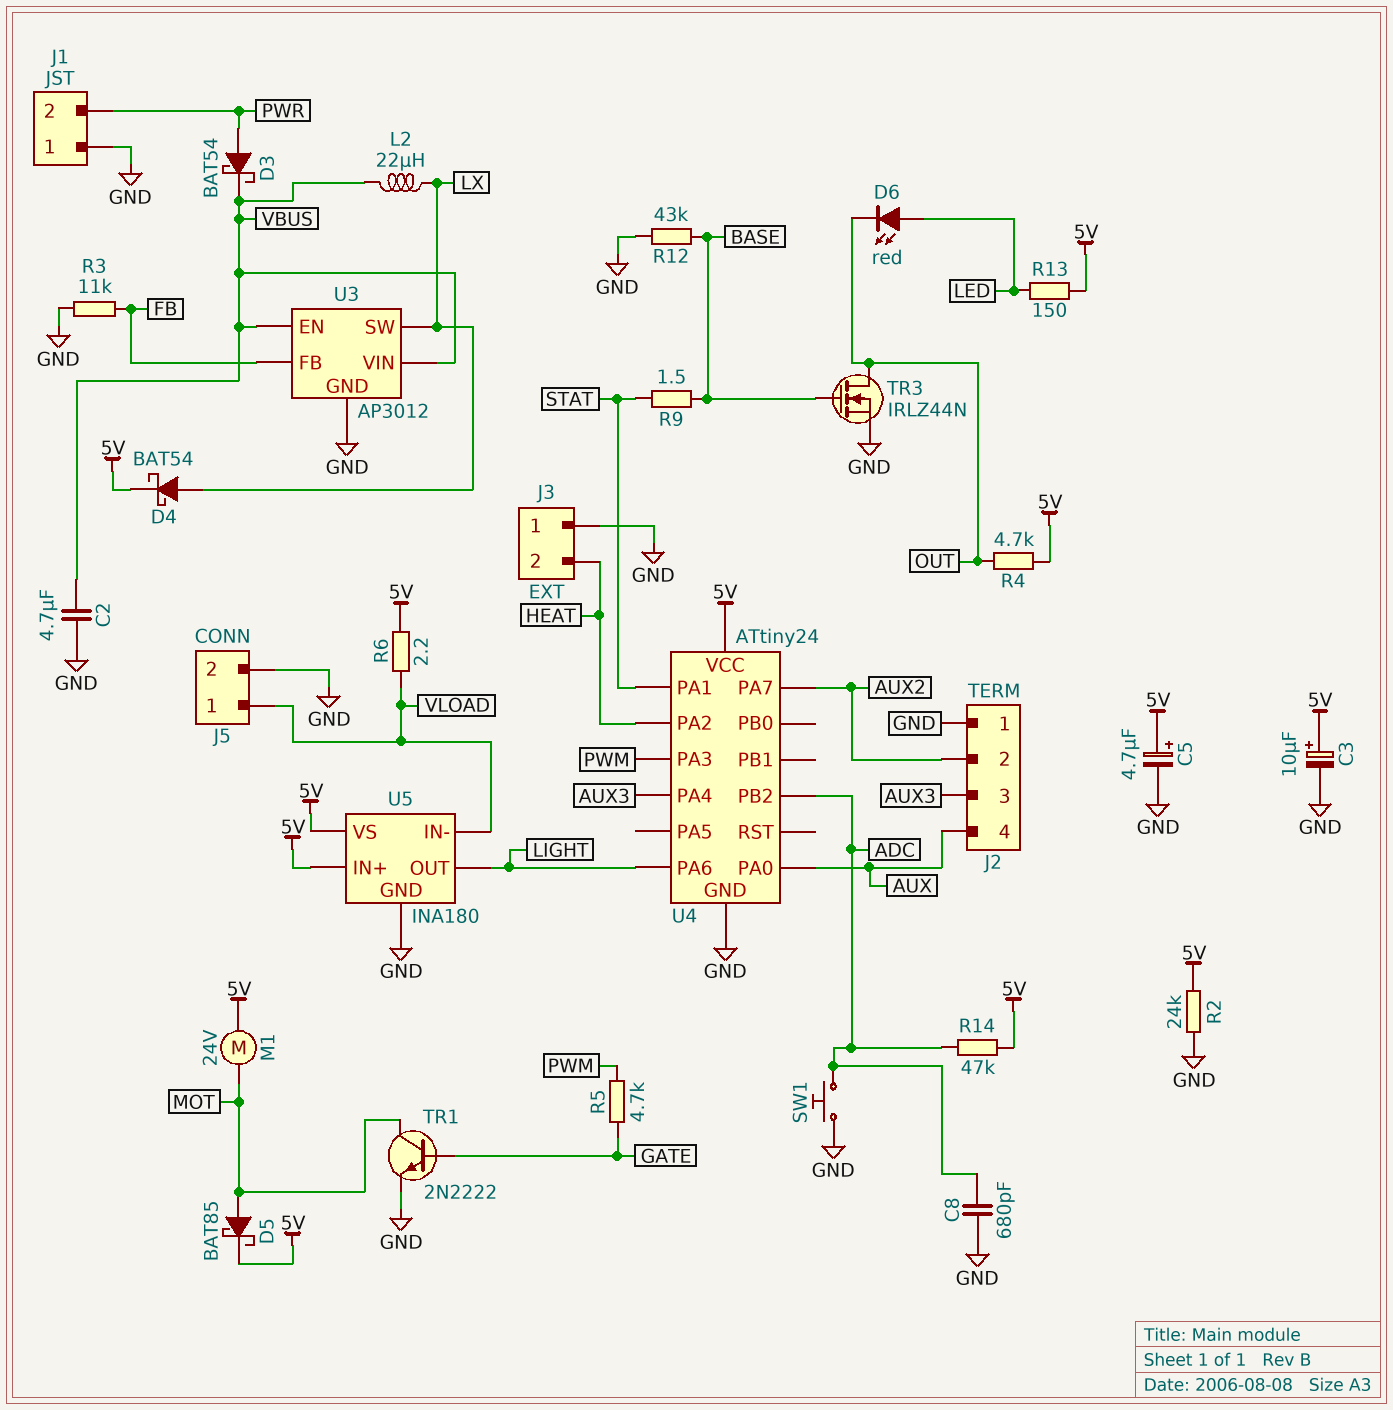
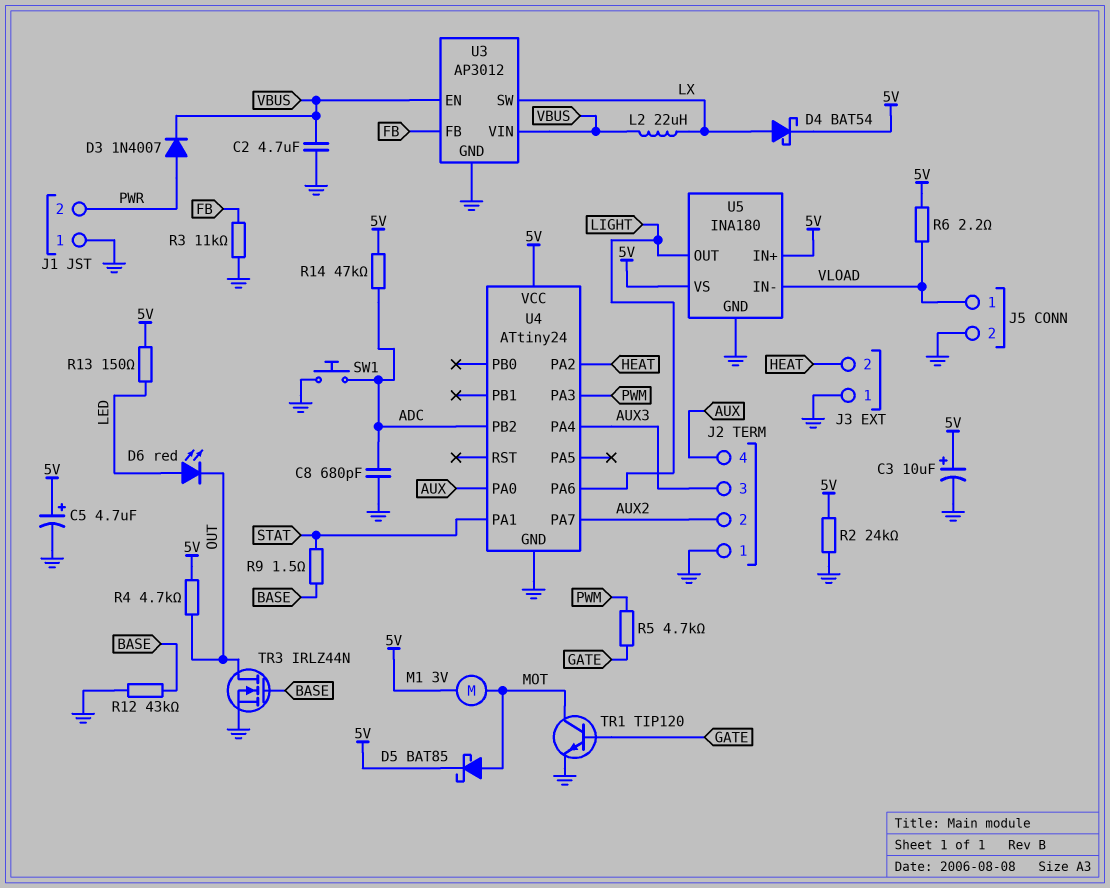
D3: schottky BAT54 (A PWR, K VBUS) -> diode 1N4007 (A PWR, K VBUS)
M1: motor 24V (5V, MOT) -> motor 3V (5V, MOT)
TR1: NPN 2N2222 (B GATE, C MOT, E GND) -> NPN TIP120 (B GATE, C MOT, E GND)

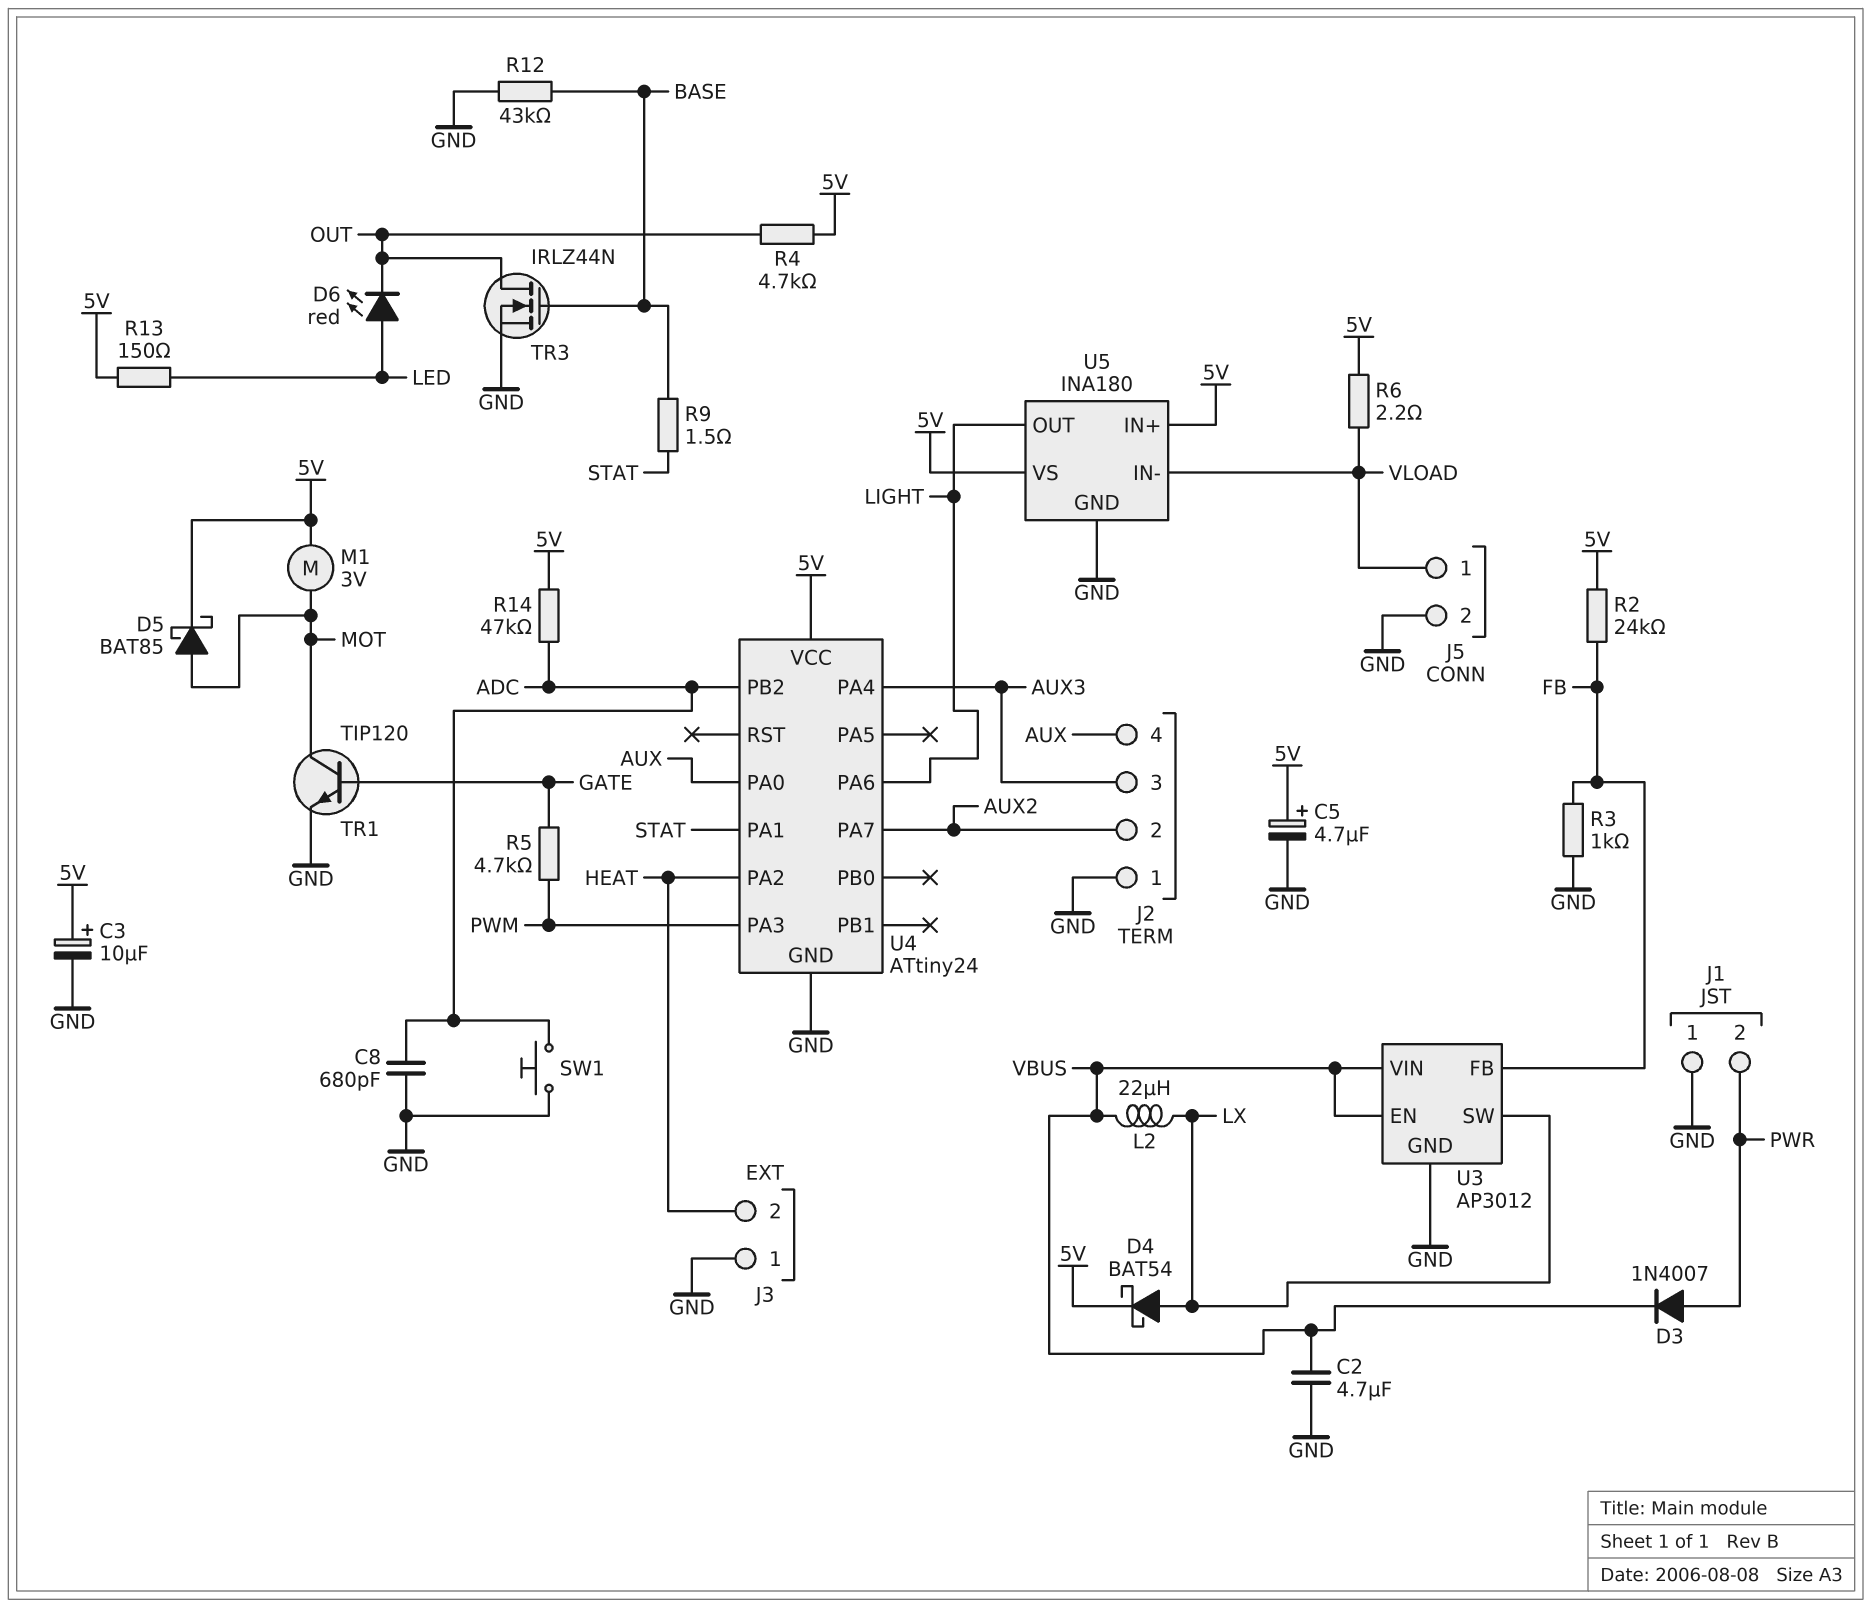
R2: 24k (5V, GND) -> 24k (5V, FB)
R3: 11k (FB, GND) -> 1k (FB, GND)

